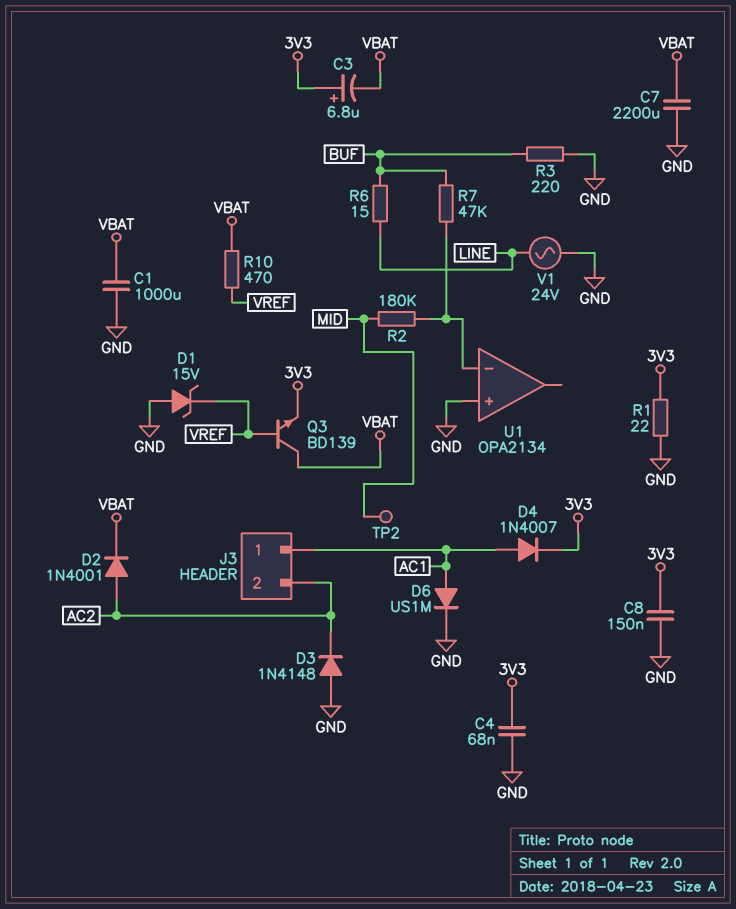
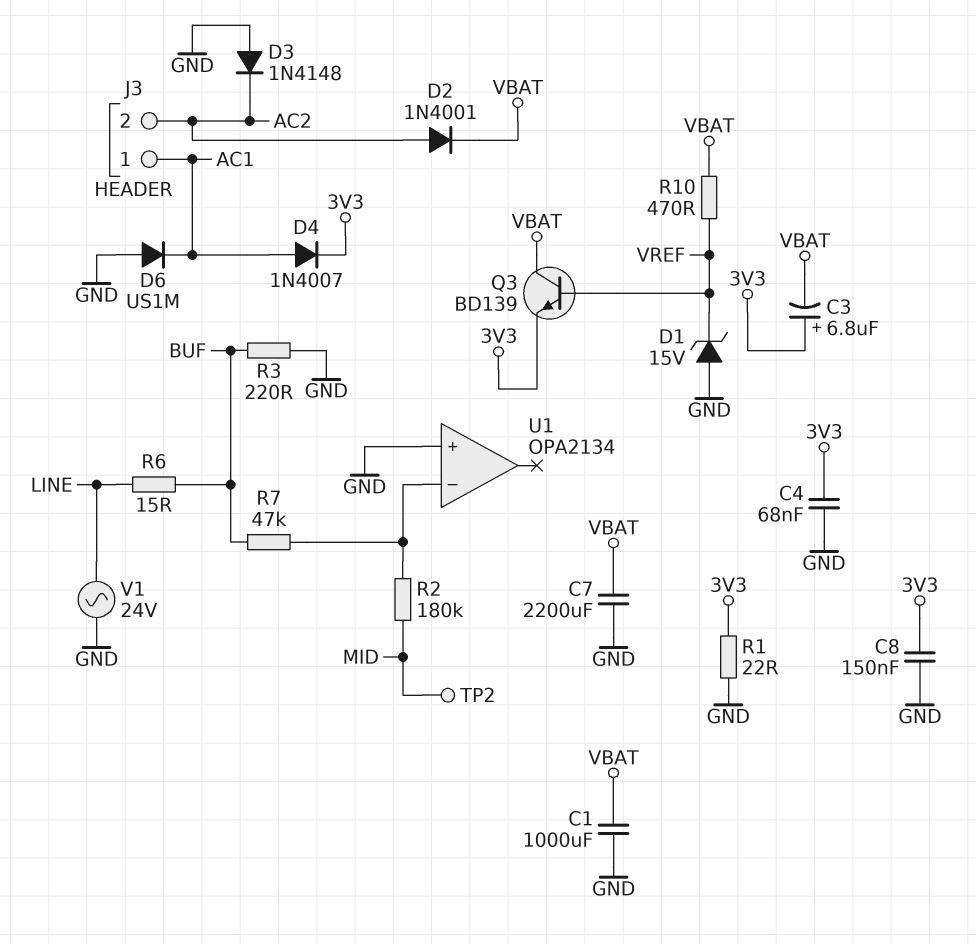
D6: diode US1M (A AC1, K GND) -> diode US1M (A GND, K AC1)

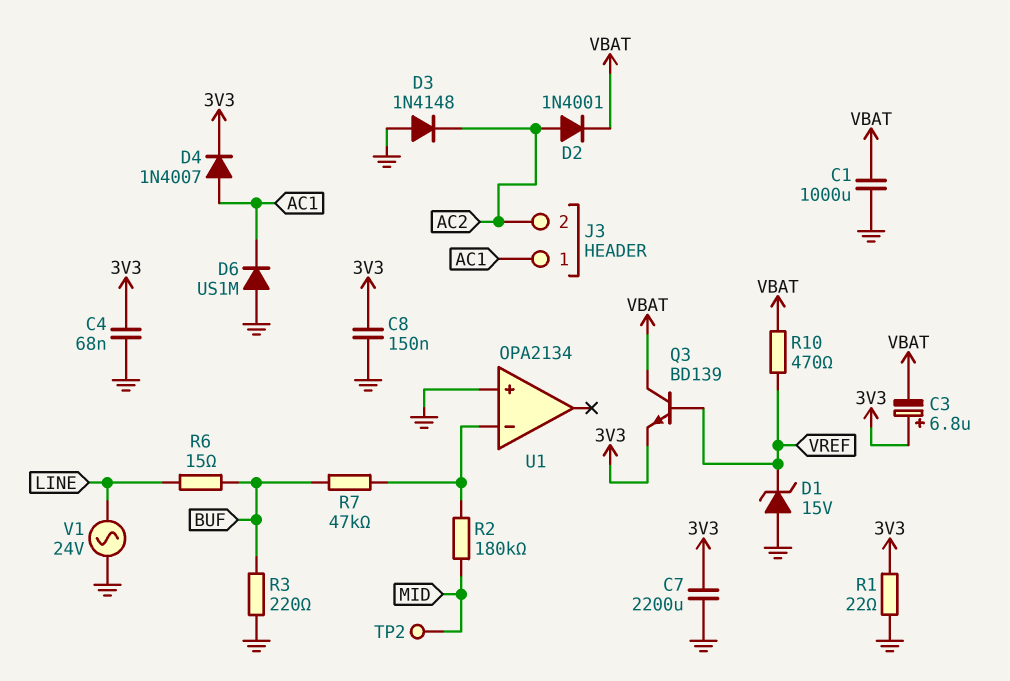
C7: 2200uF (GND, VBAT) -> 2200uF (3V3, GND)

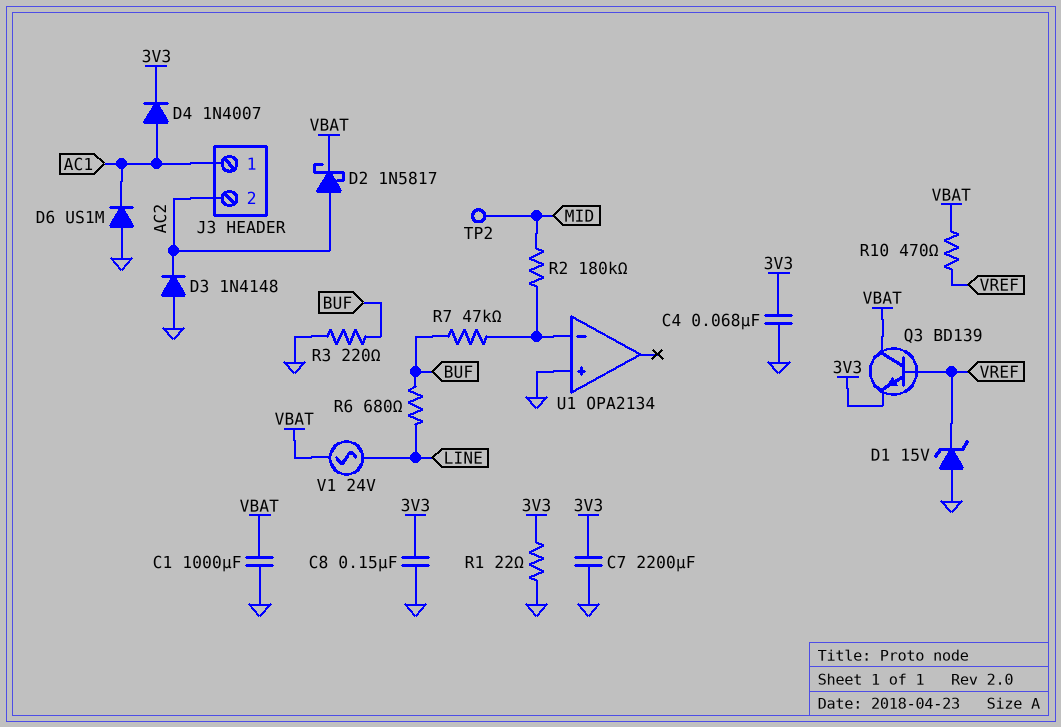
C3: 6.8uF (plus 3V3, minus VBAT) -> none
D2: diode 1N4001 (A AC2, K VBAT) -> schottky 1N5817 (A AC2, K VBAT)
R6: 15 (BUF, LINE) -> 680 (BUF, LINE)
V1: AC 24V (GND, LINE) -> AC 24V (LINE, VBAT)

